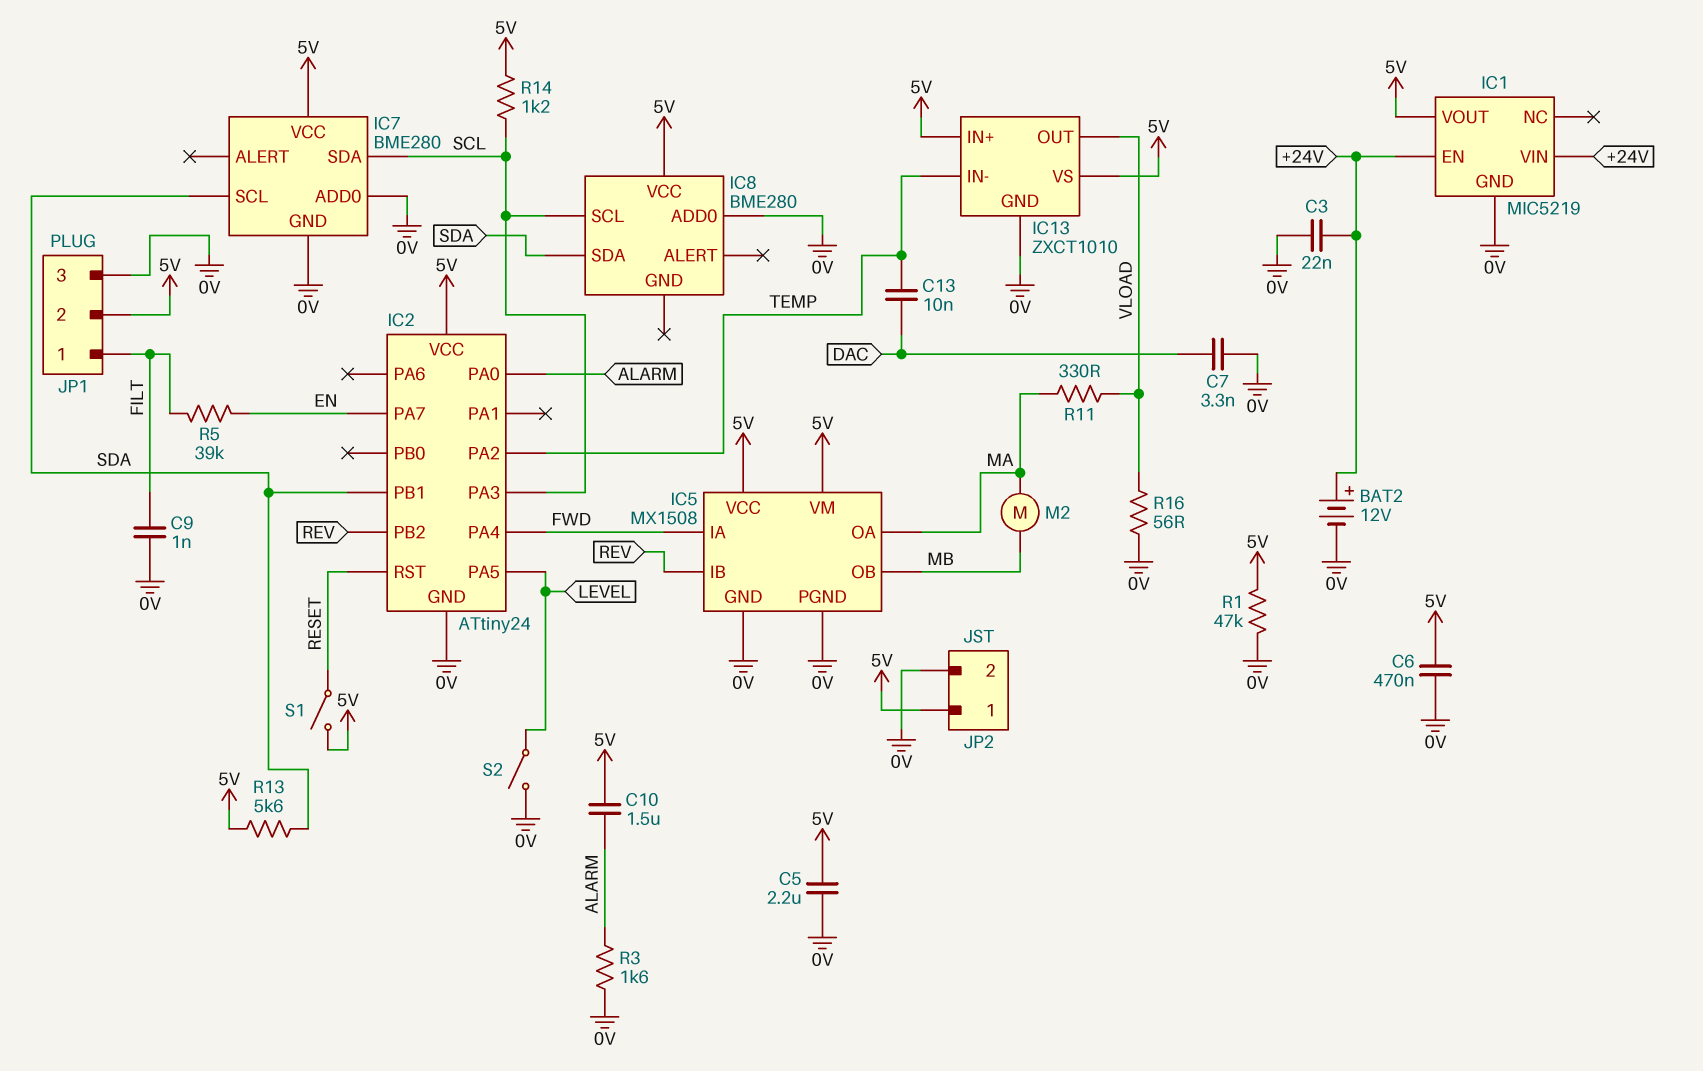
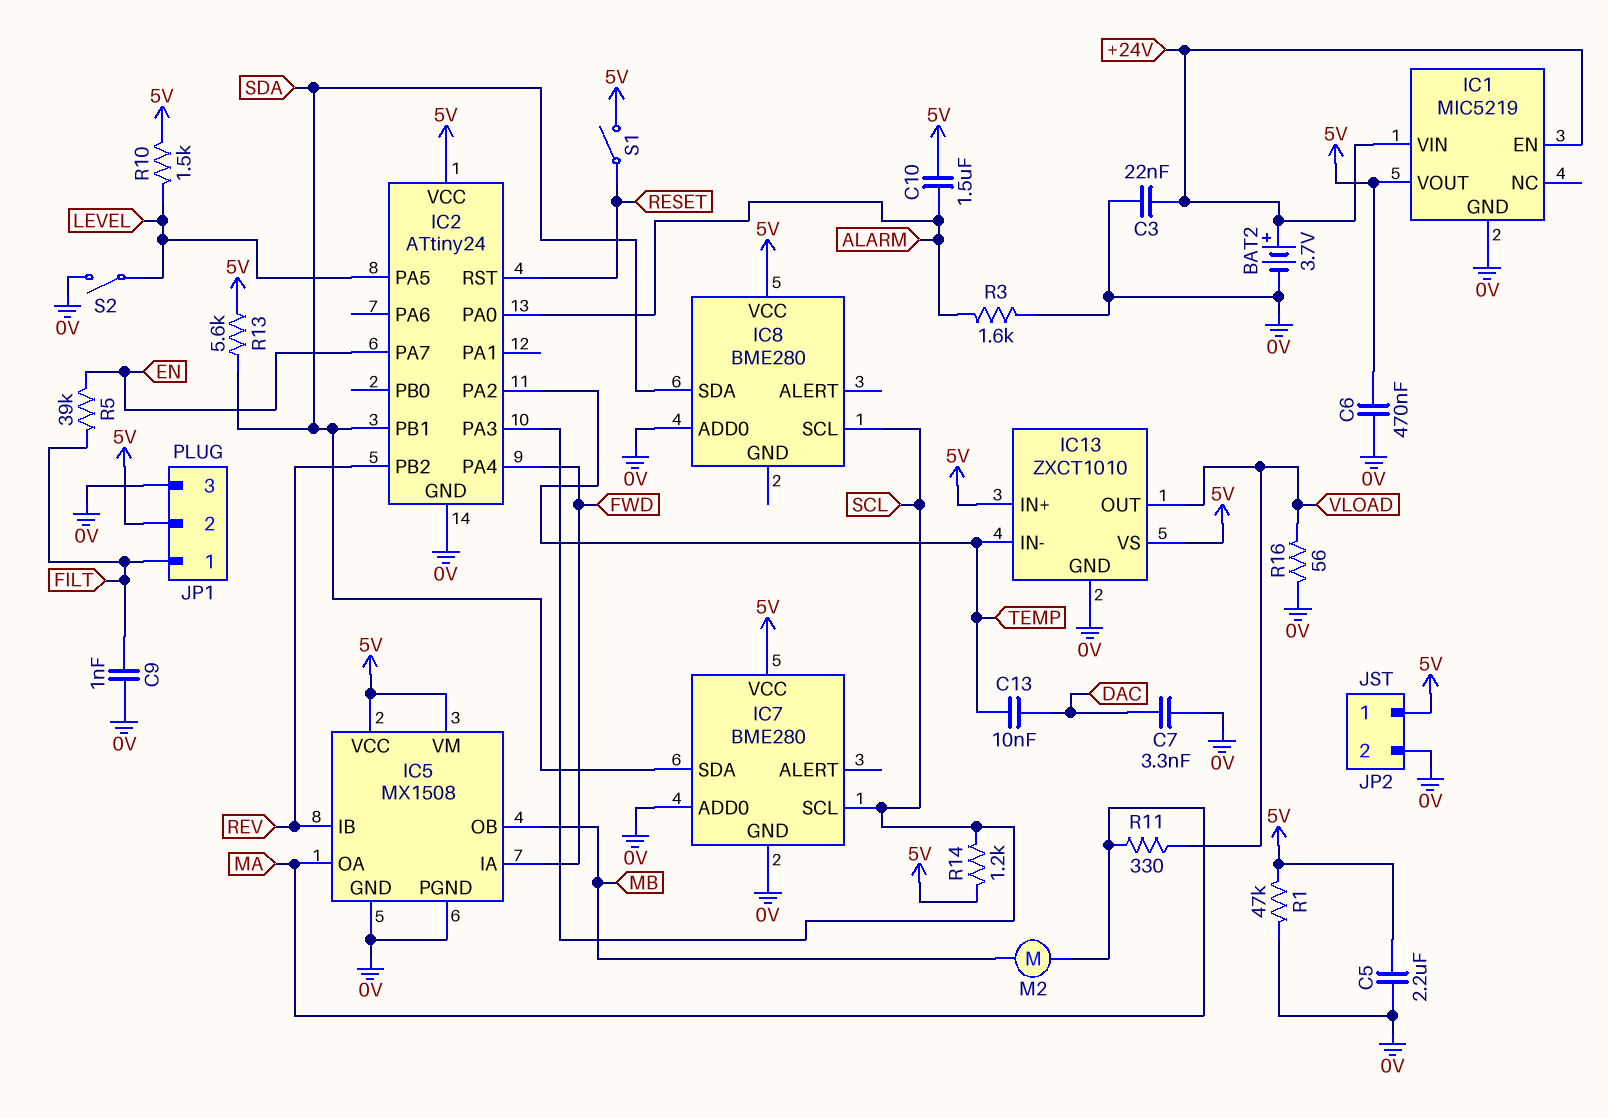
BAT2: 12V (plus +24V, minus 0V) -> 3.7V (plus +24V, minus 0V)
IC7 pin SCL: SDA -> SCL
IC7 pin SDA: SCL -> SDA
R10: none -> 1.5k (5V, LEVEL)

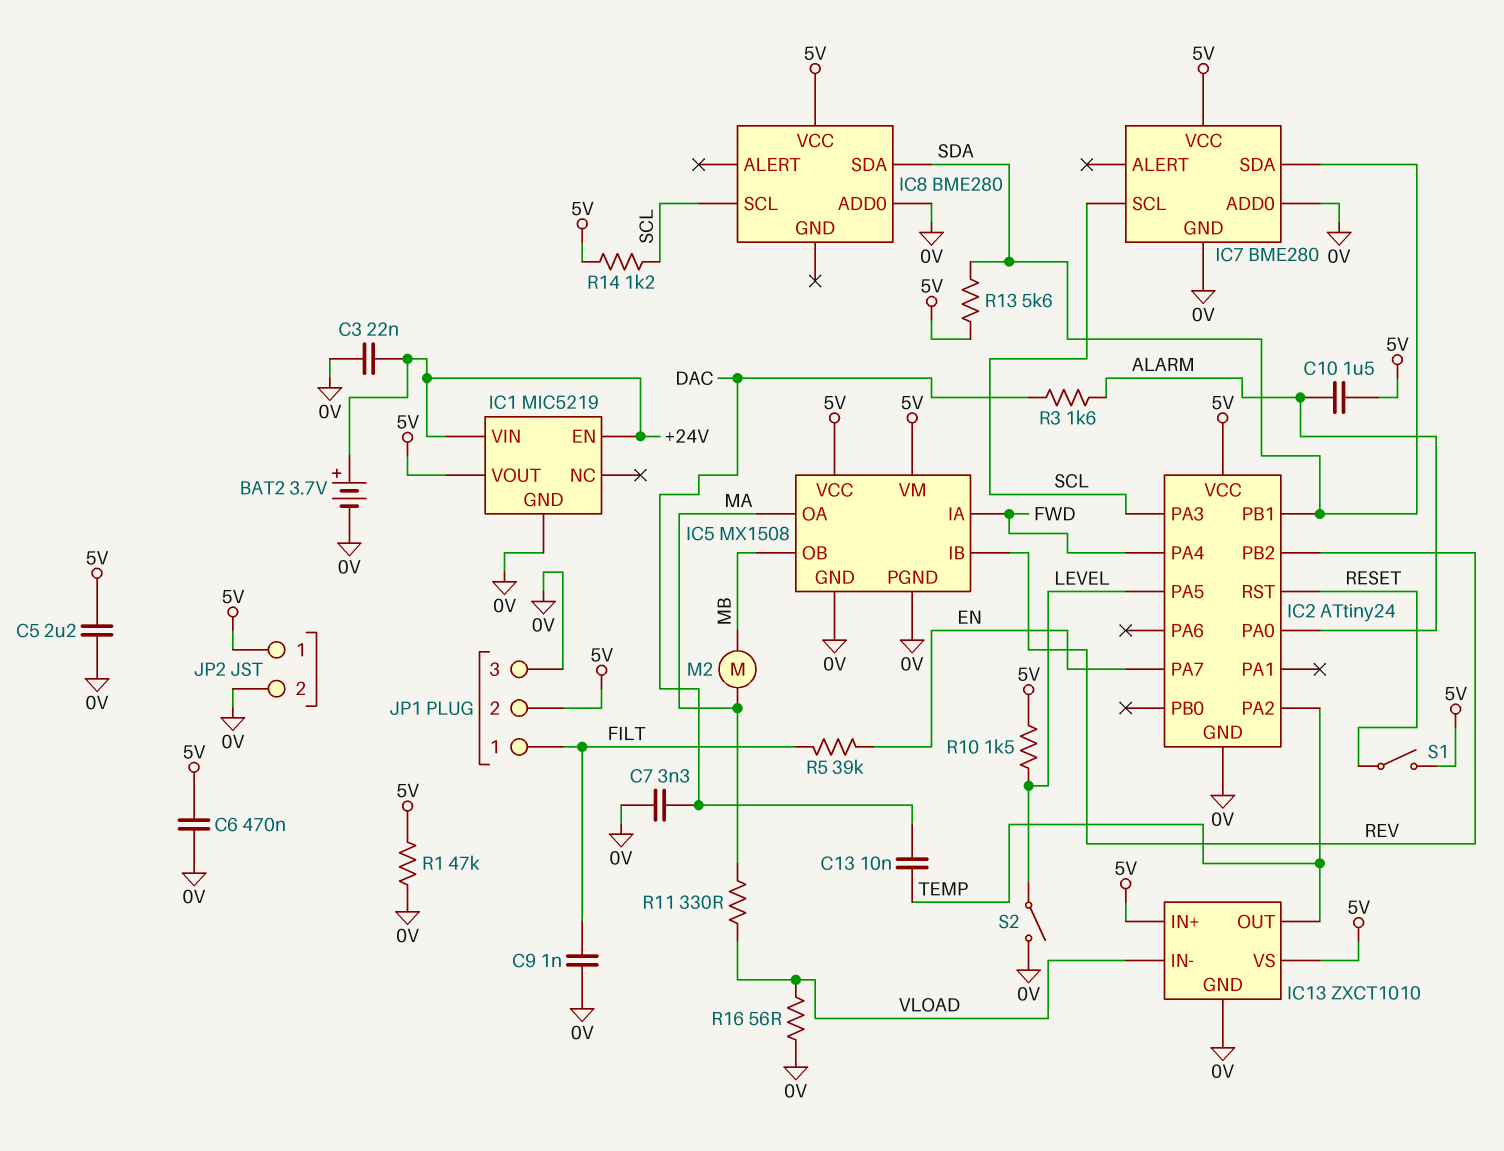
IC13 pin IN-: TEMP -> VLOAD
IC13 pin OUT: VLOAD -> TEMP
R3: 1.6k (0V, ALARM) -> 1.6k (ALARM, DAC)

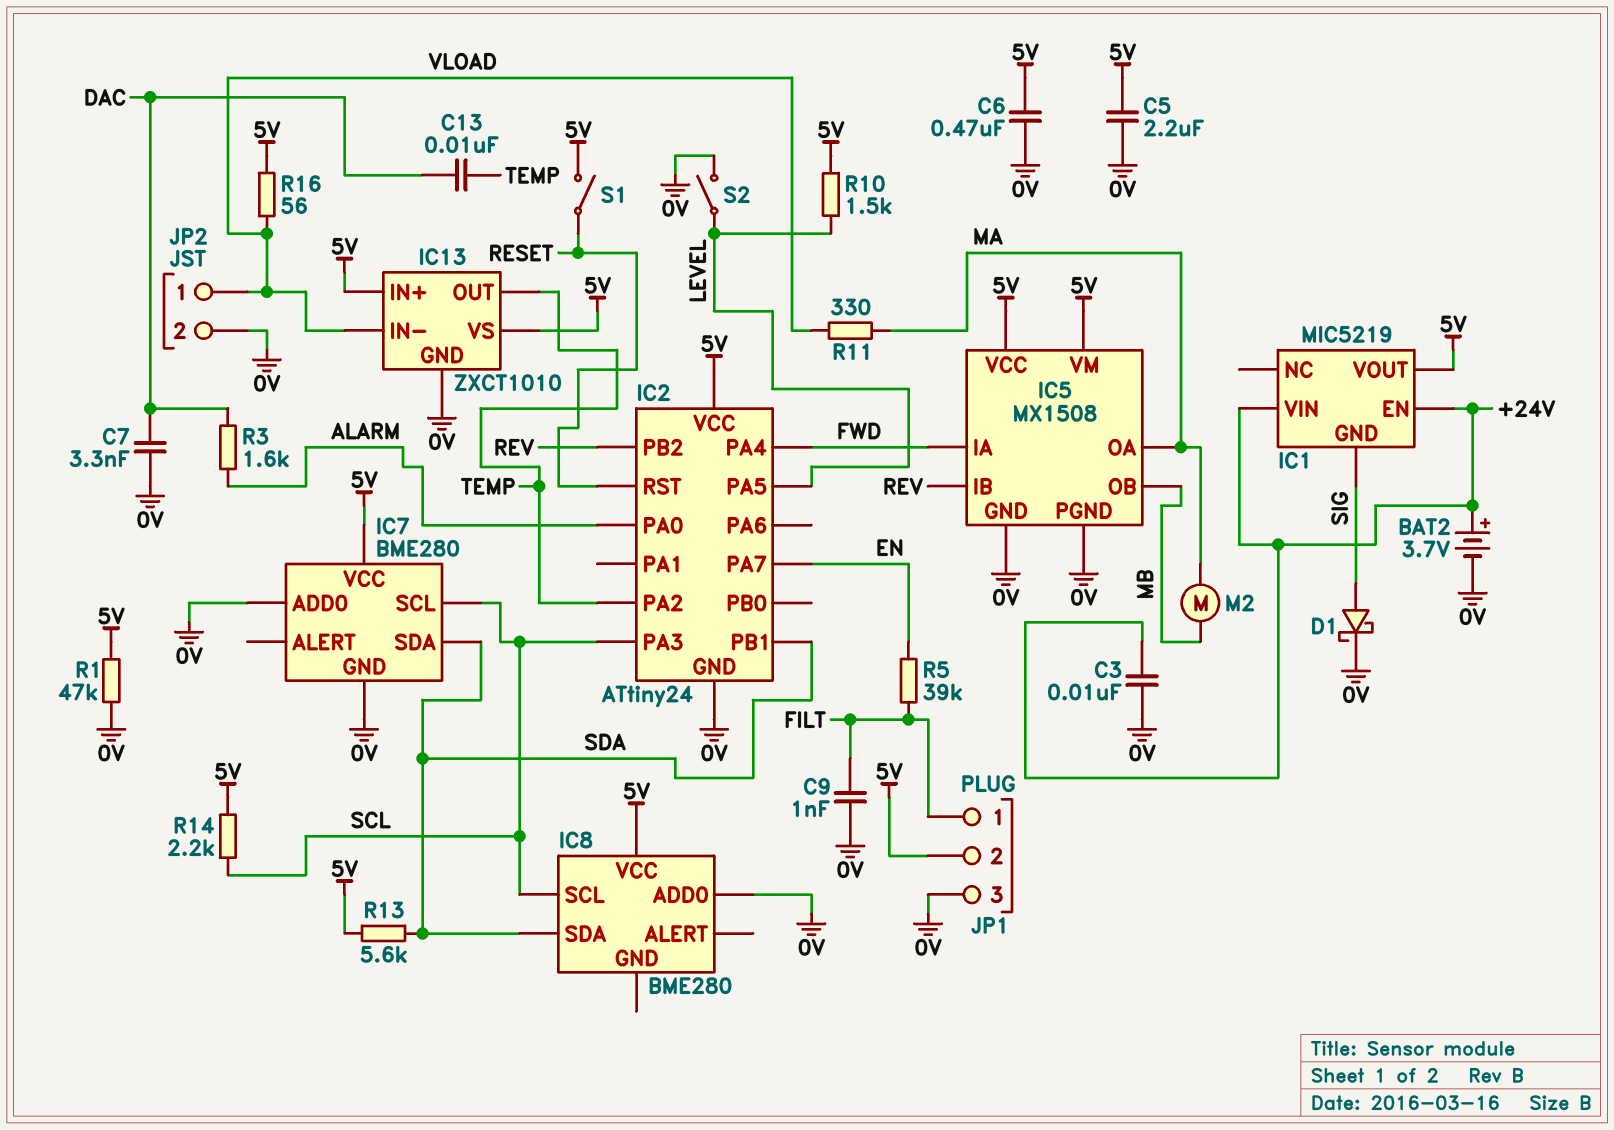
C3: 22nF (+24V, 0V) -> 10nF (+24V, 0V)
C10: 1.5uF (5V, ALARM) -> none
D1: none -> schottky (A SIG, K 0V)
IC1 pin GND: 0V -> SIG
JP2 pin 1: 5V -> VLOAD
R14: 1.2k (5V, SCL) -> 2.2k (5V, SCL)
R16: 56 (0V, VLOAD) -> 56 (5V, VLOAD)

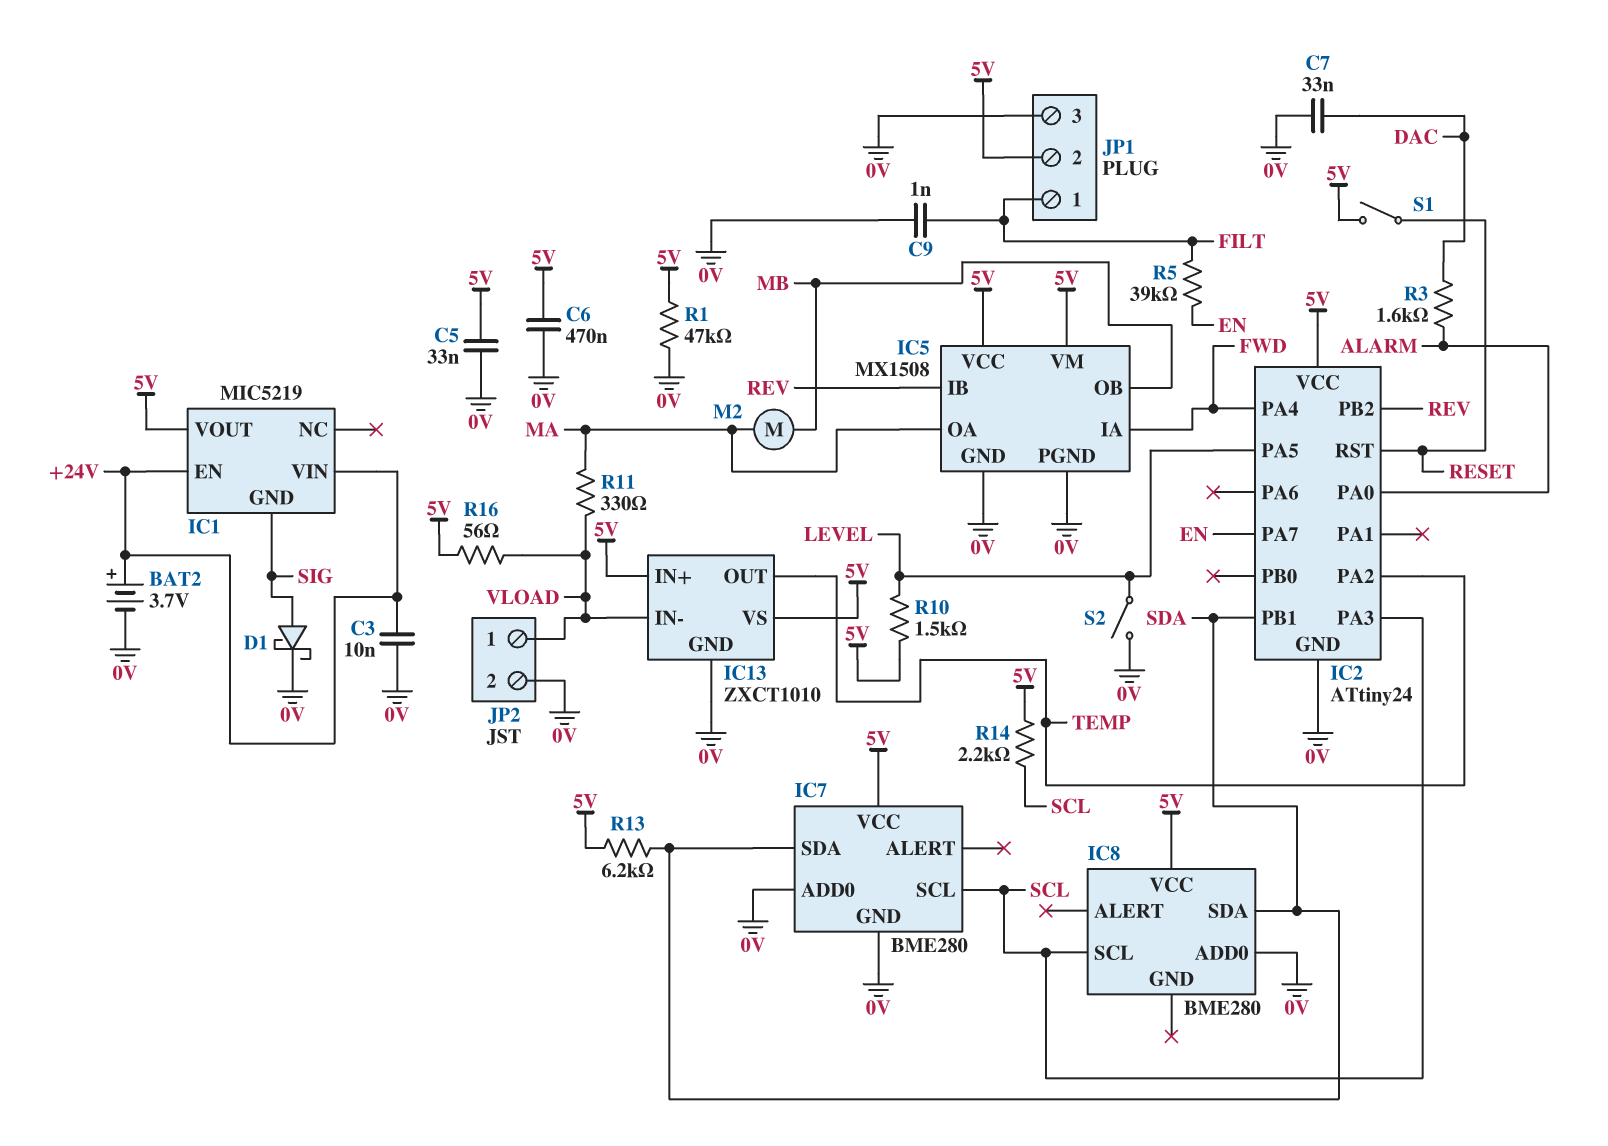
C5: 2.2uF (0V, 5V) -> 33nF (0V, 5V)
C7: 3.3nF (0V, DAC) -> 33nF (0V, DAC)
C13: 10nF (DAC, TEMP) -> none
R13: 5.6k (5V, SDA) -> 6.2k (5V, SDA)

